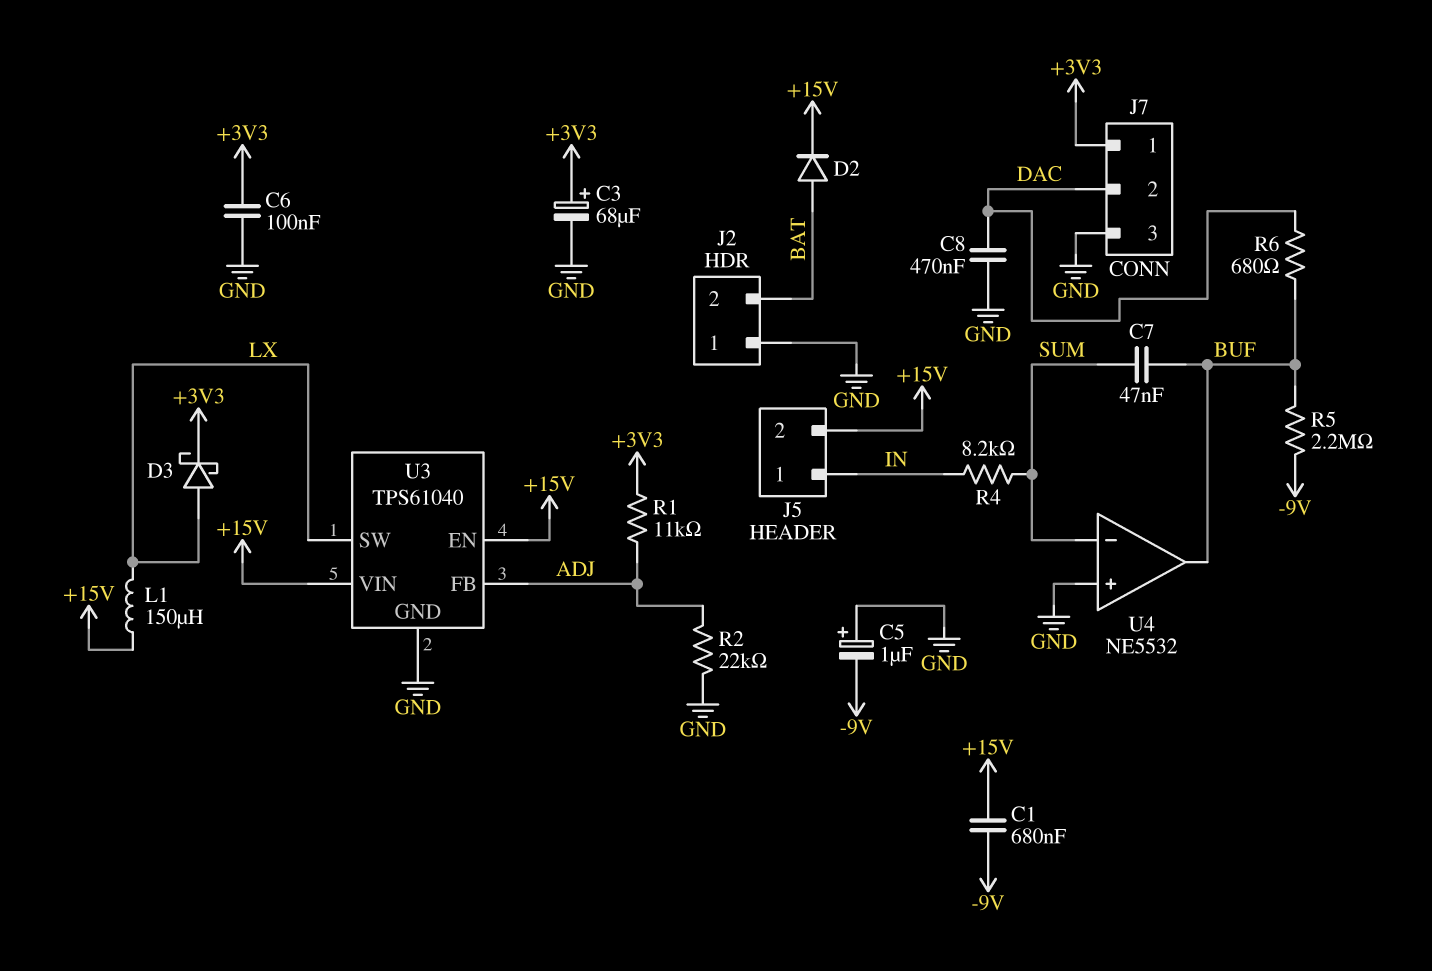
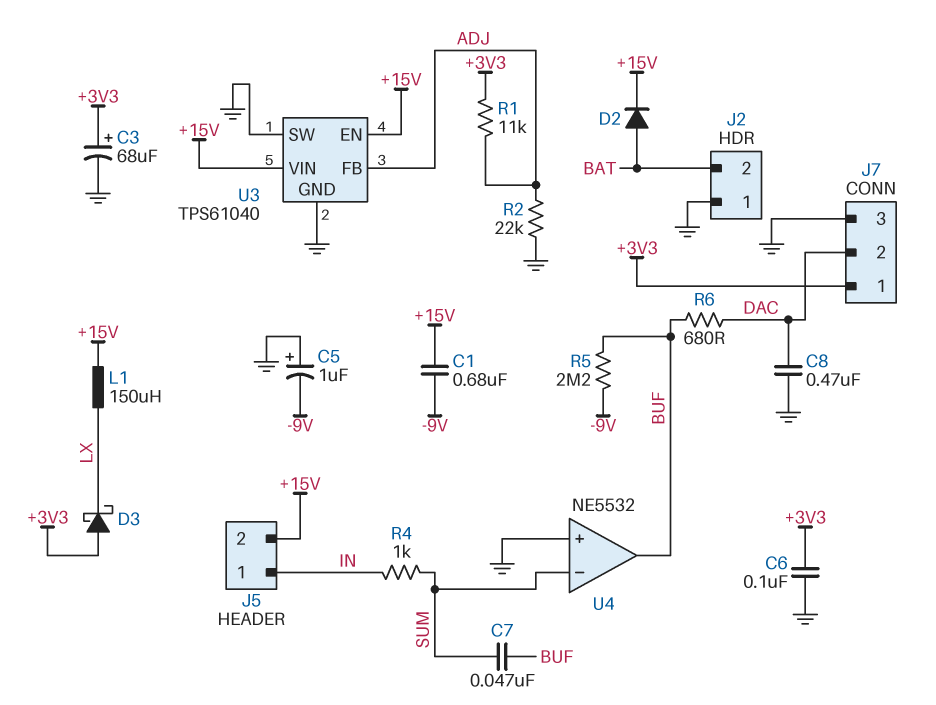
D3: schottky (A LX, K +3V3) -> schottky (A +3V3, K LX)
R4: 8.2k (IN, SUM) -> 1k (IN, SUM)
U3 pin SW: LX -> GND

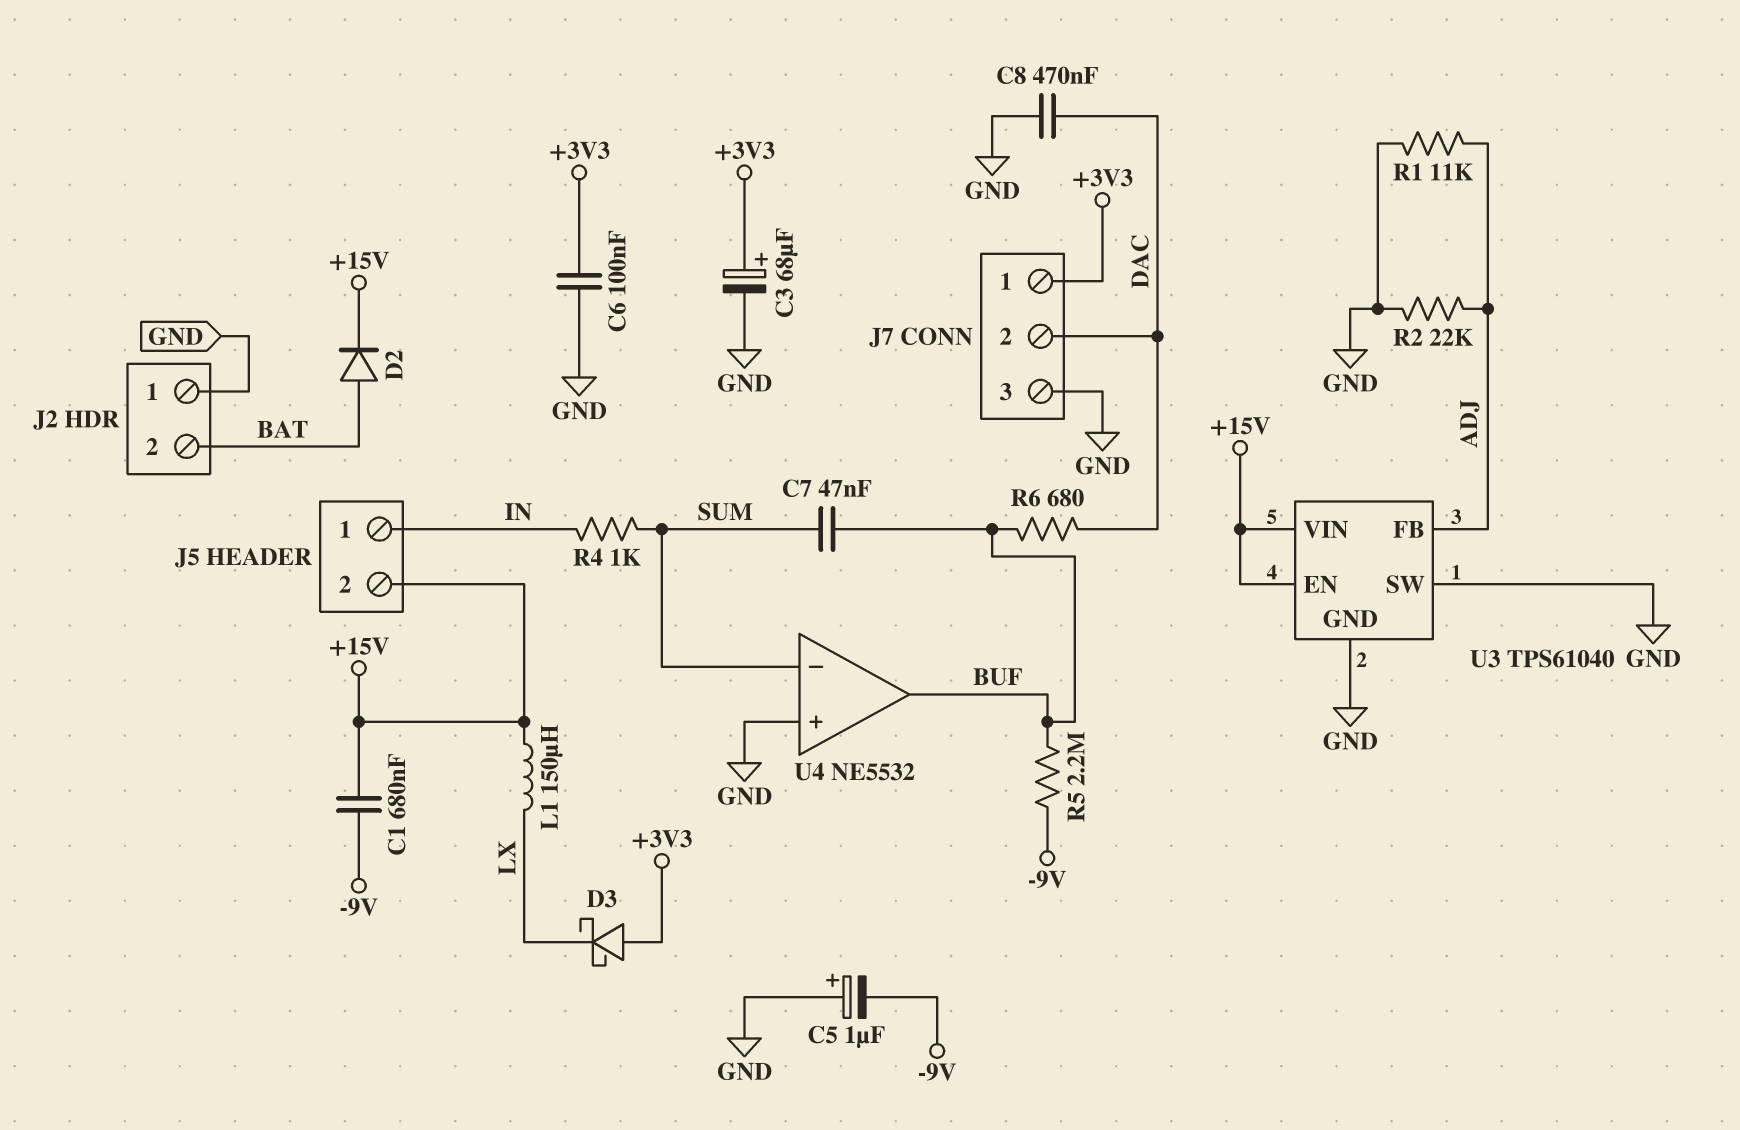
R1: 11k (+3V3, ADJ) -> 11k (ADJ, GND)

